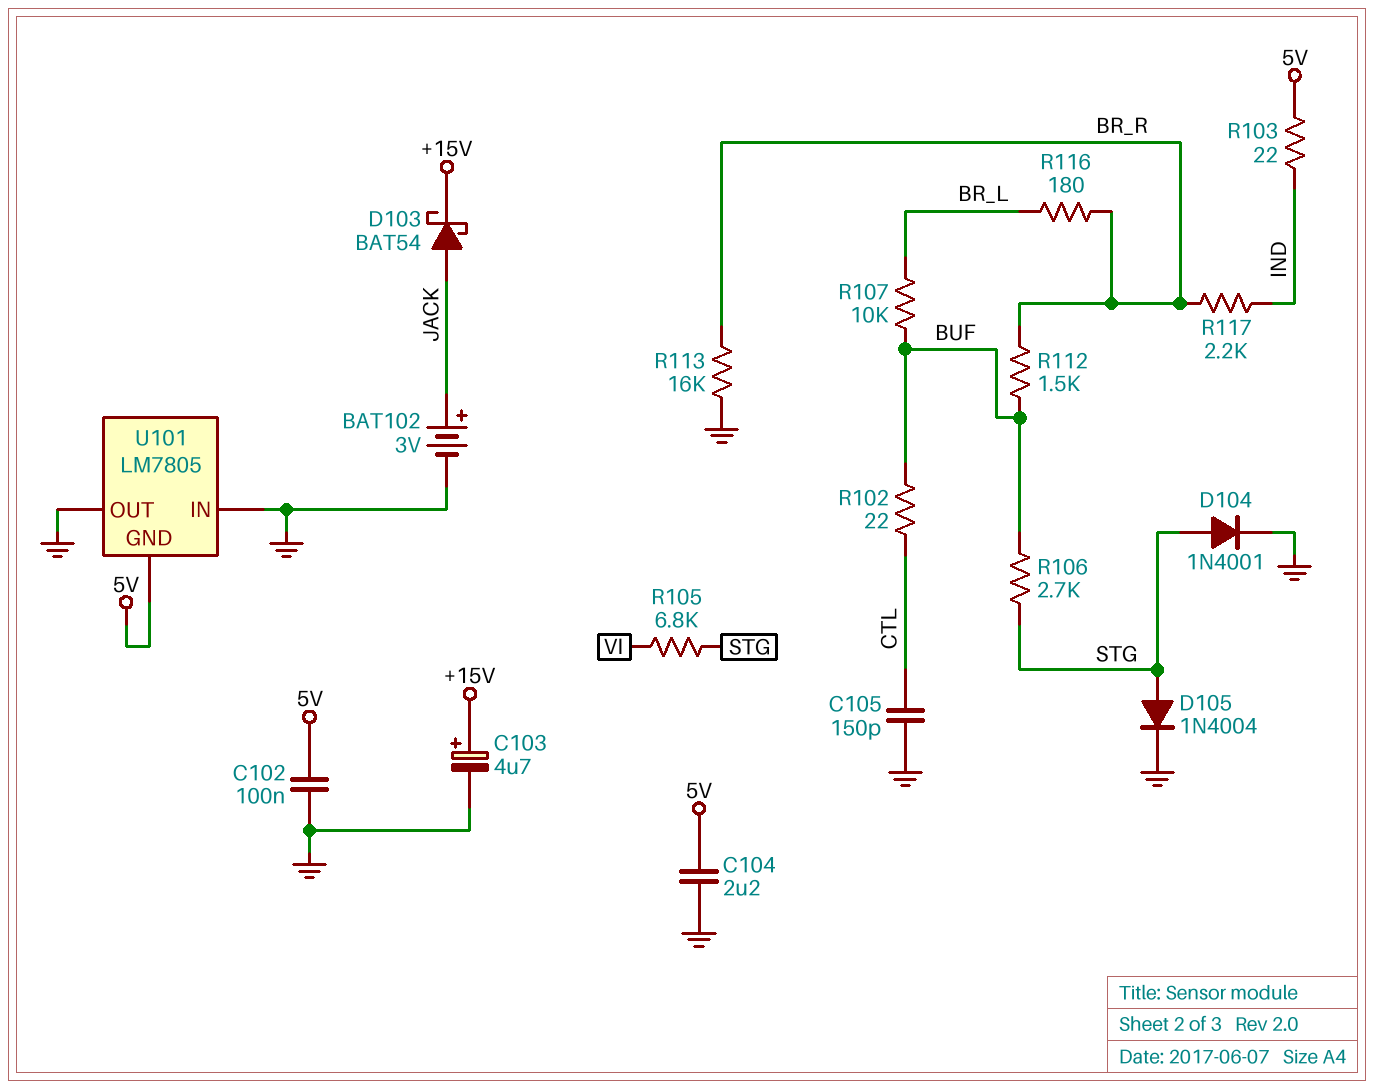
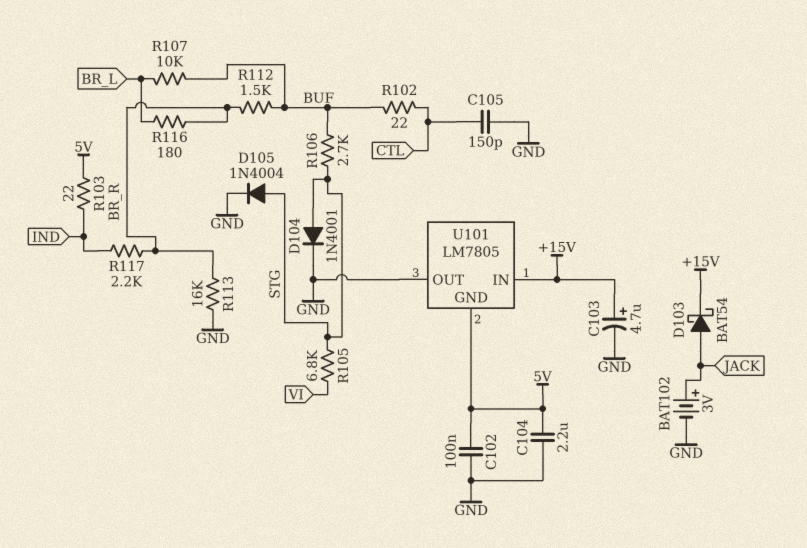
U101 pin IN: GND -> +15V

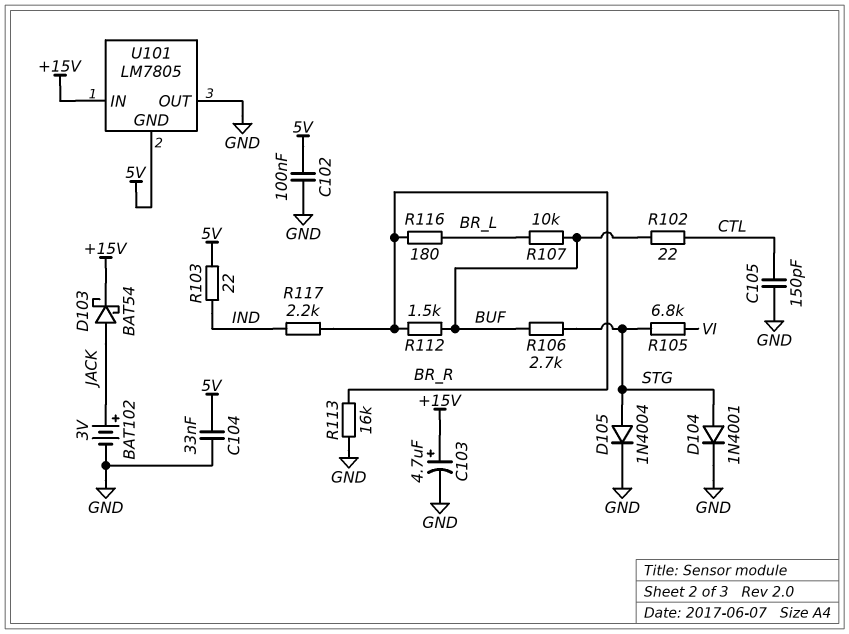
C104: 2.2uF (5V, GND) -> 33nF (5V, GND)

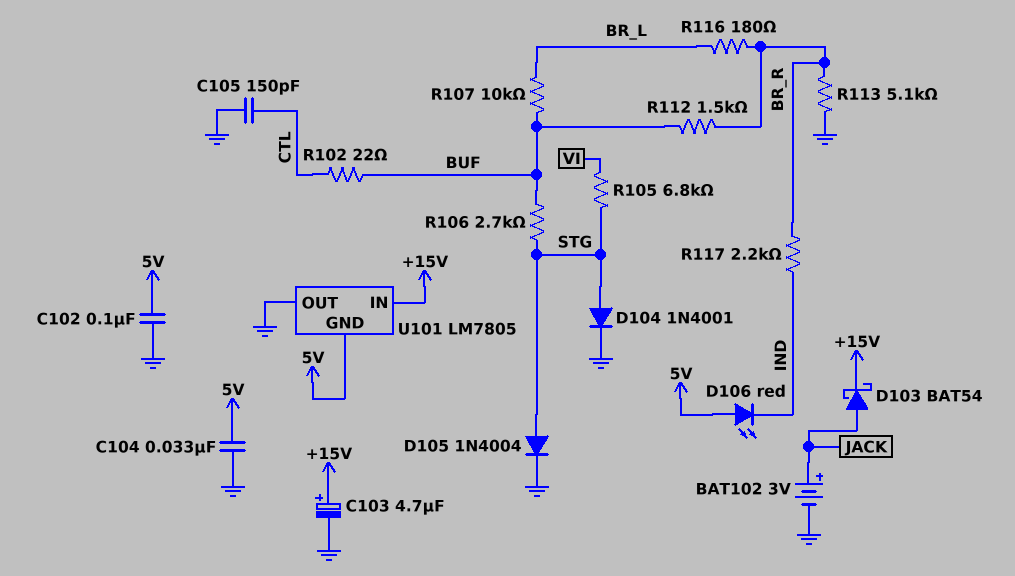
D106: none -> LED red (A 5V, K IND)
R103: 22 (5V, IND) -> none
R113: 16k (BR_R, GND) -> 5.1k (BR_R, GND)

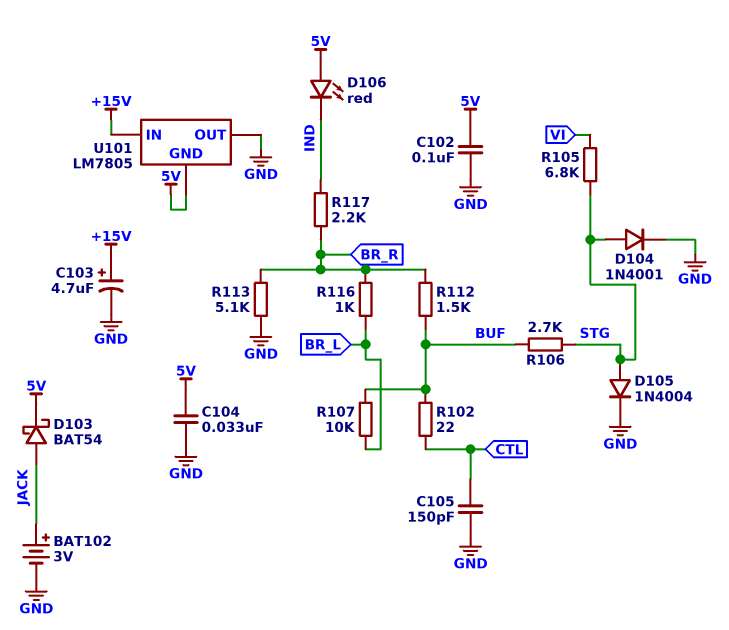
D103: schottky BAT54 (A JACK, K +15V) -> schottky BAT54 (A JACK, K 5V)
R116: 180 (BR_L, BR_R) -> 1k (BR_L, BR_R)

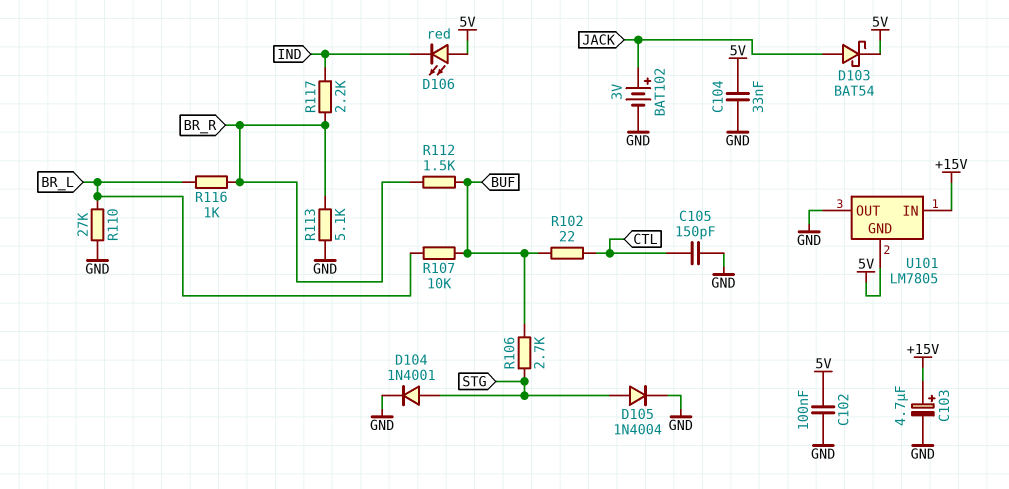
R105: 6.8k (STG, VI) -> none
R110: none -> 27k (BR_L, GND)

